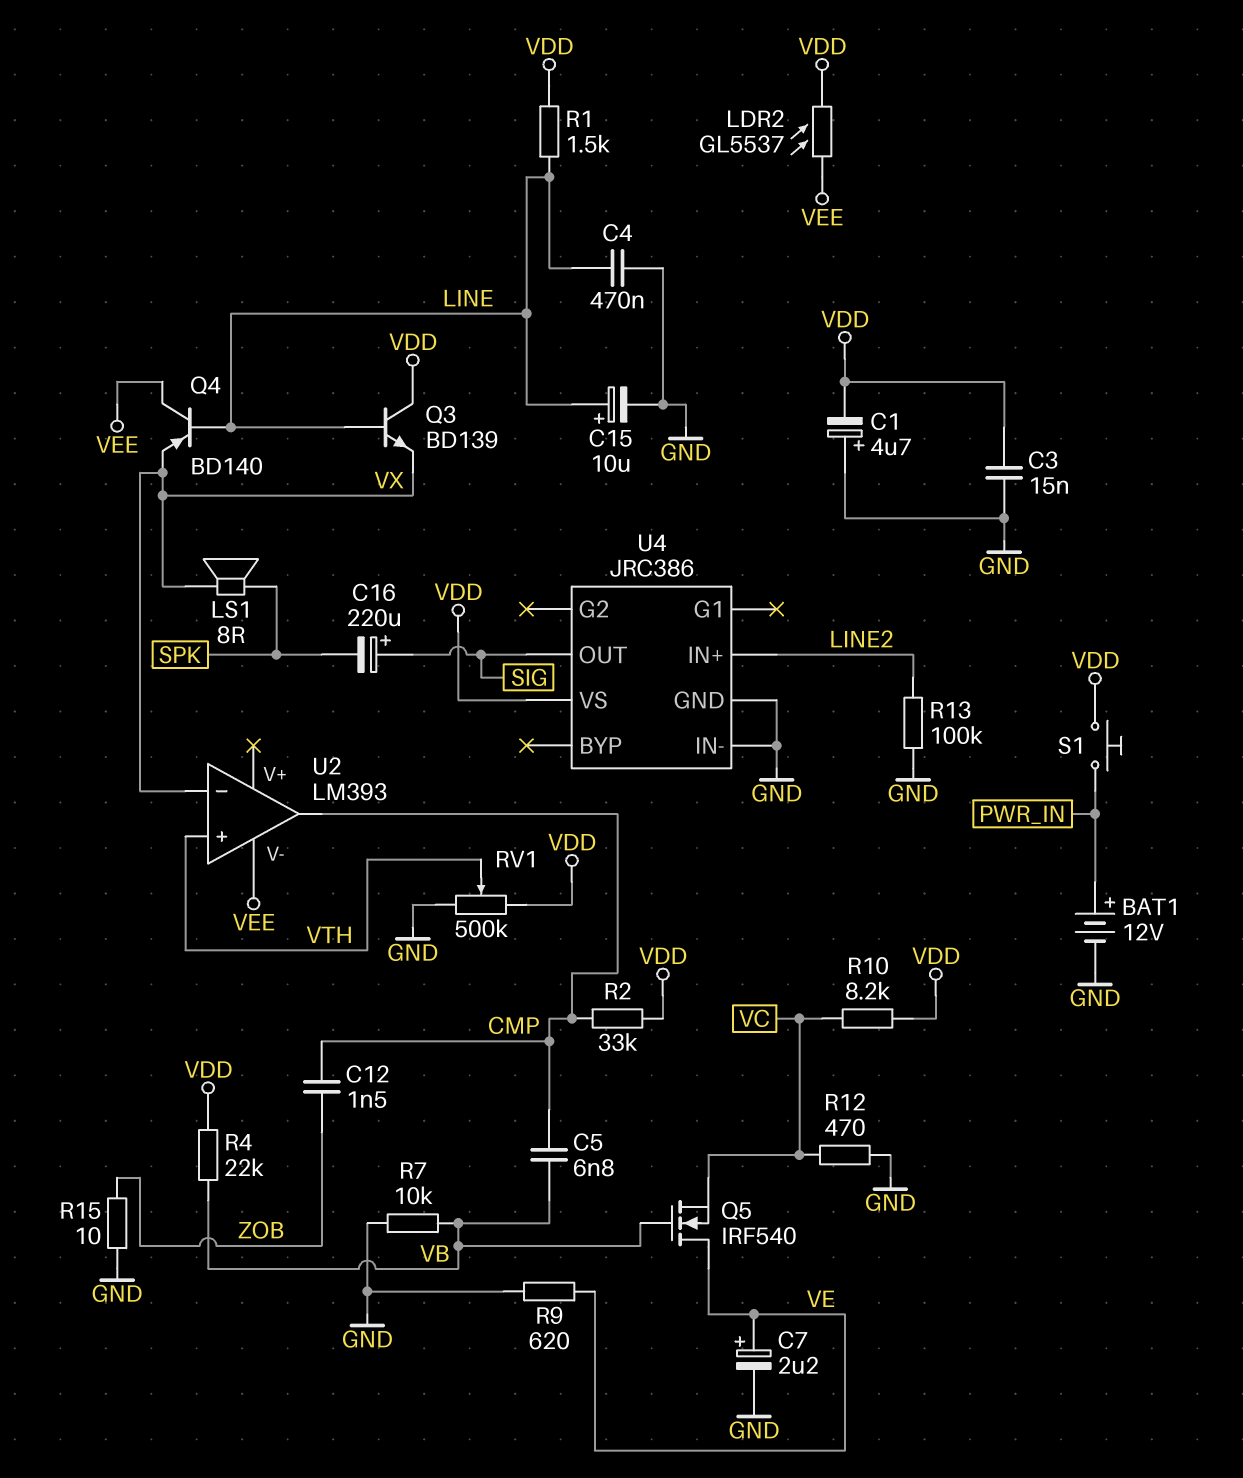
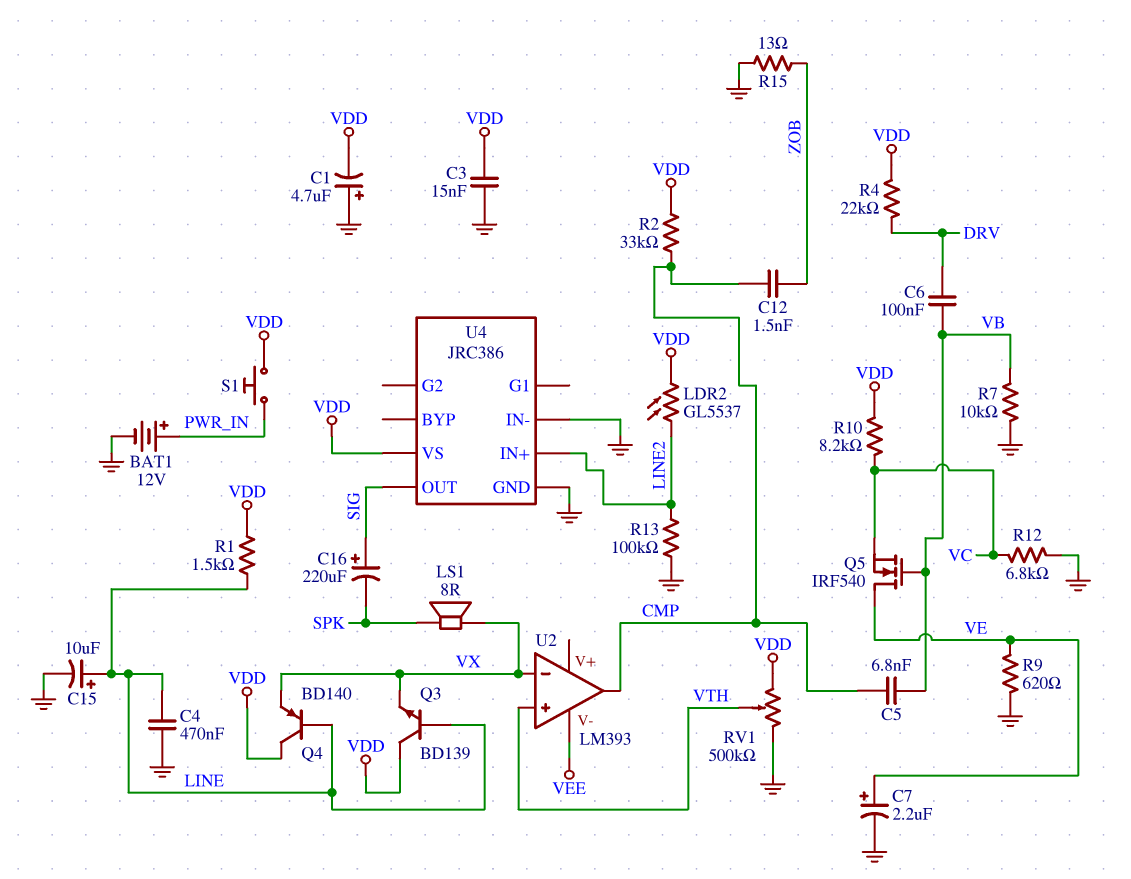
C6: none -> 100nF (DRV, VB)
LDR2: GL5537 (VDD, VEE) -> GL5537 (LINE2, VDD)
Q4: PNP BD140 (B LINE, C VEE, E VX) -> PNP BD140 (B LINE, C VDD, E VX)
R4: 22k (VB, VDD) -> 22k (DRV, VDD)
R12: 470 (GND, VC) -> 6.8k (GND, VC)
R15: 10 (GND, ZOB) -> 13 (GND, ZOB)

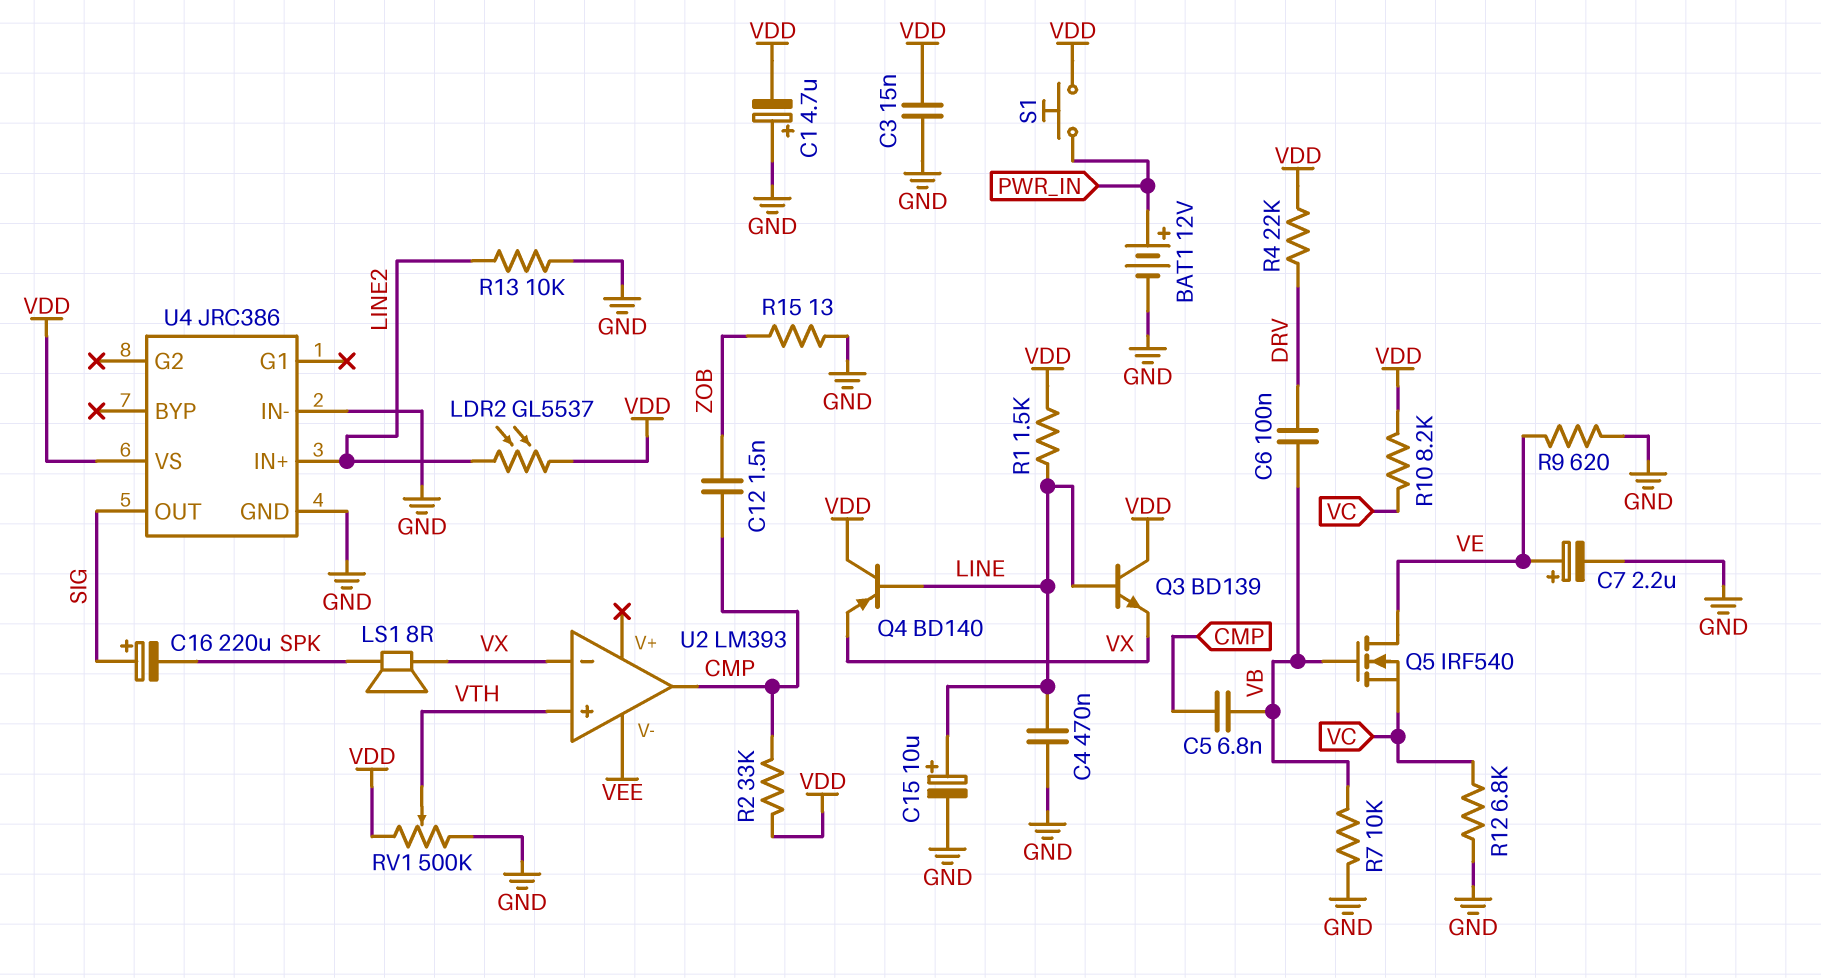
R13: 100k (GND, LINE2) -> 10k (GND, LINE2)

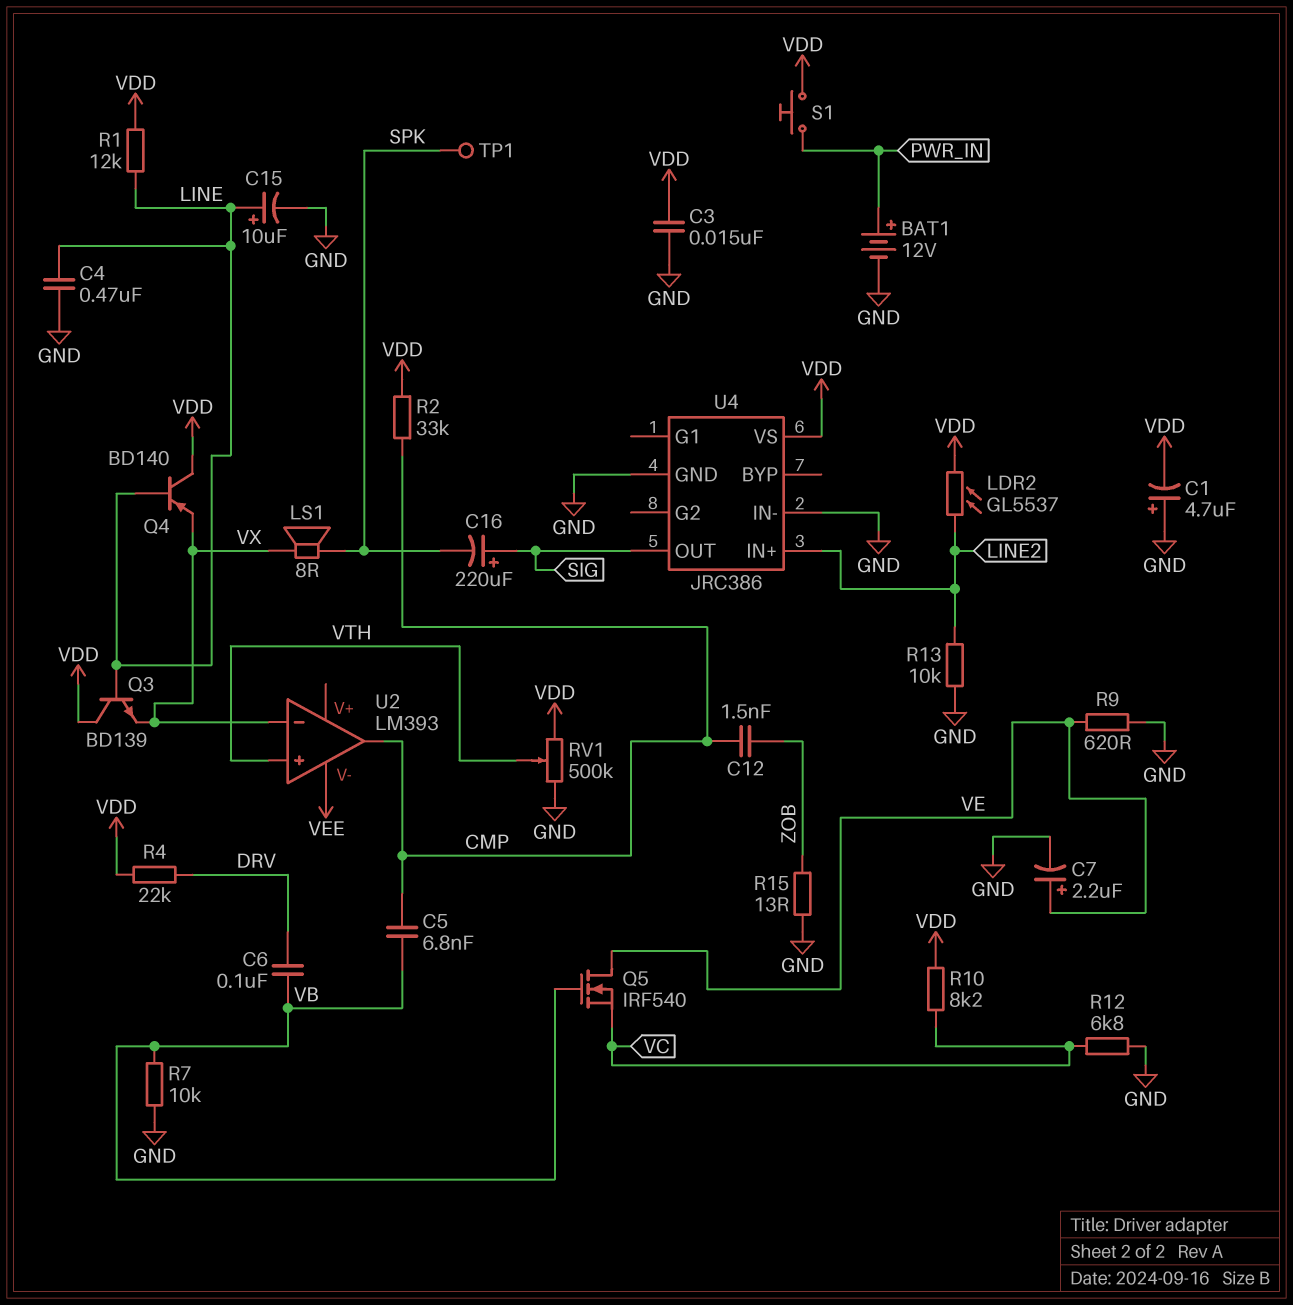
R1: 1.5k (LINE, VDD) -> 12k (LINE, VDD)
TP1: none -> test point (SPK)

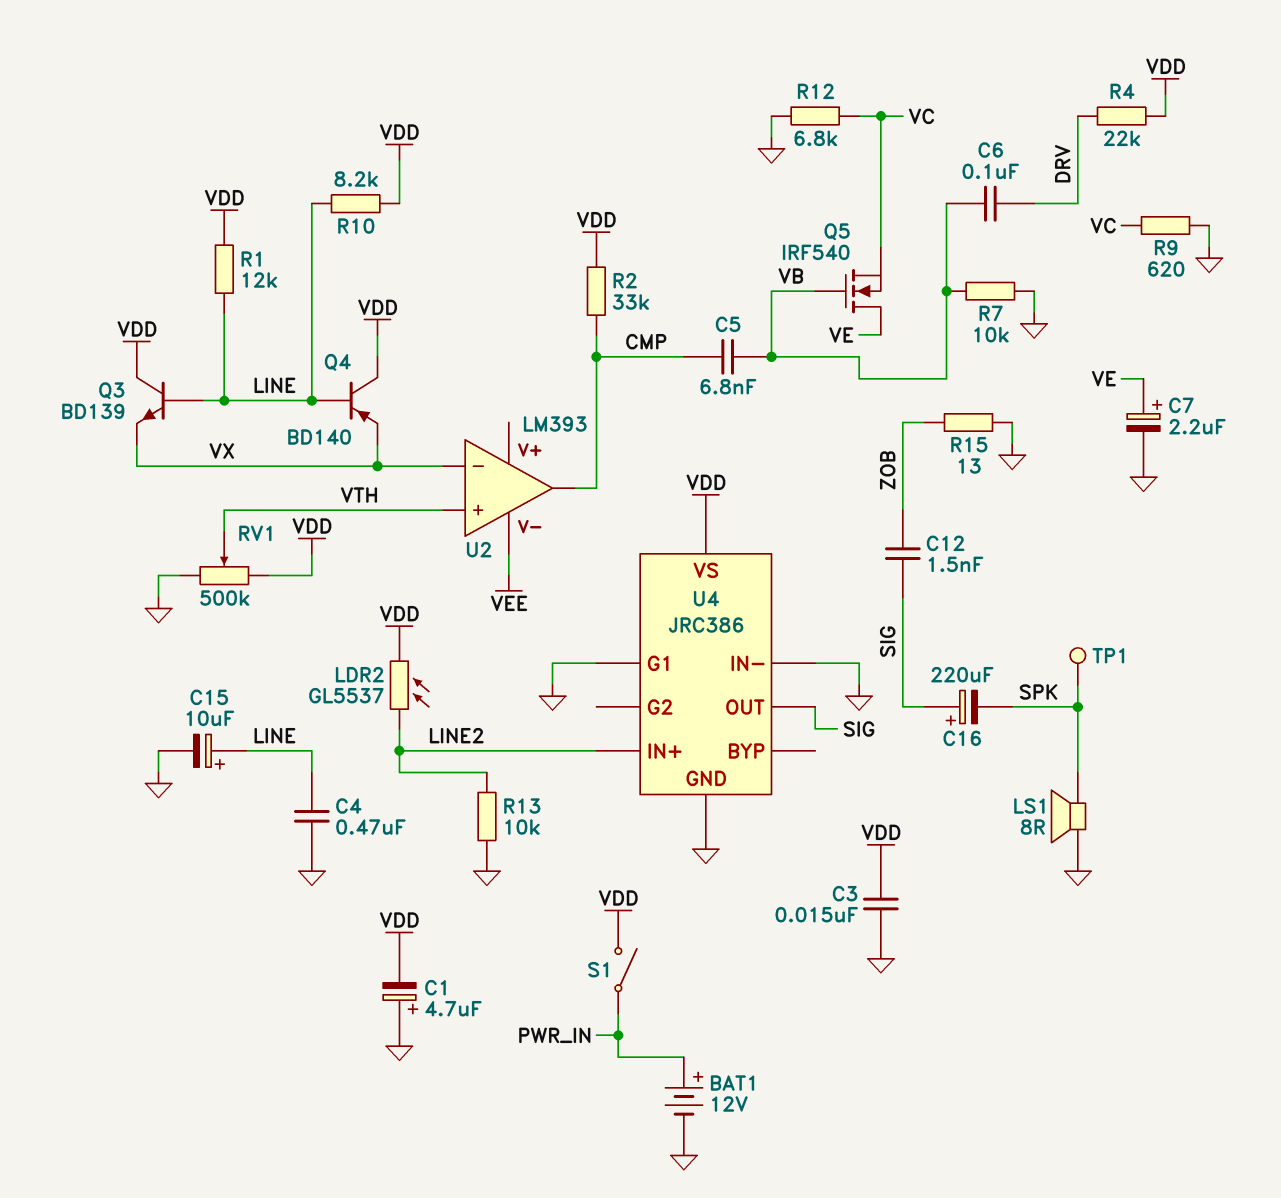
C12: 1.5nF (CMP, ZOB) -> 1.5nF (SIG, ZOB)
LS1: speaker 8R (SPK, VX) -> speaker 8R (GND, SPK)
R9: 620 (GND, VE) -> 620 (GND, VC)
R10: 8.2k (VC, VDD) -> 8.2k (LINE, VDD)
S1: button (PWR_IN, VDD) -> switch (PWR_IN, VDD)
U4 pin G1: none -> GND

